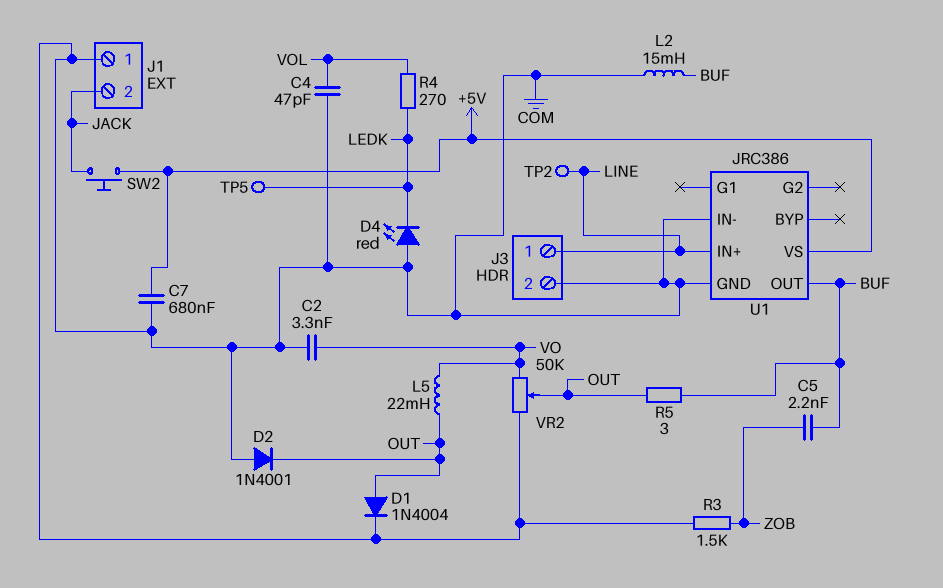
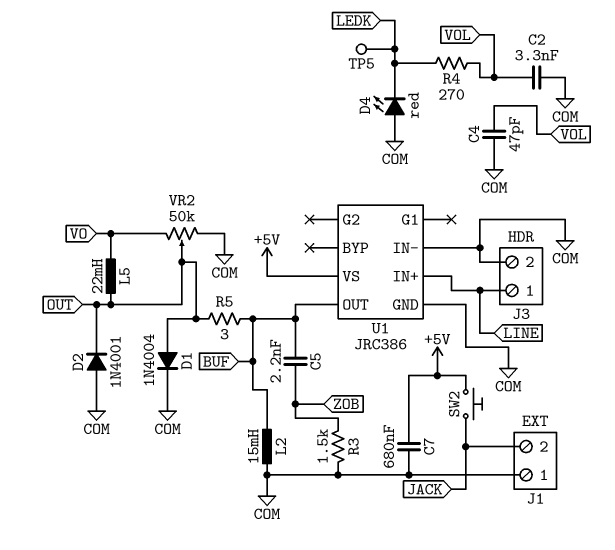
C2: 3.3nF (COM, VO) -> 3.3nF (COM, VOL)
TP2: test point (LINE) -> none

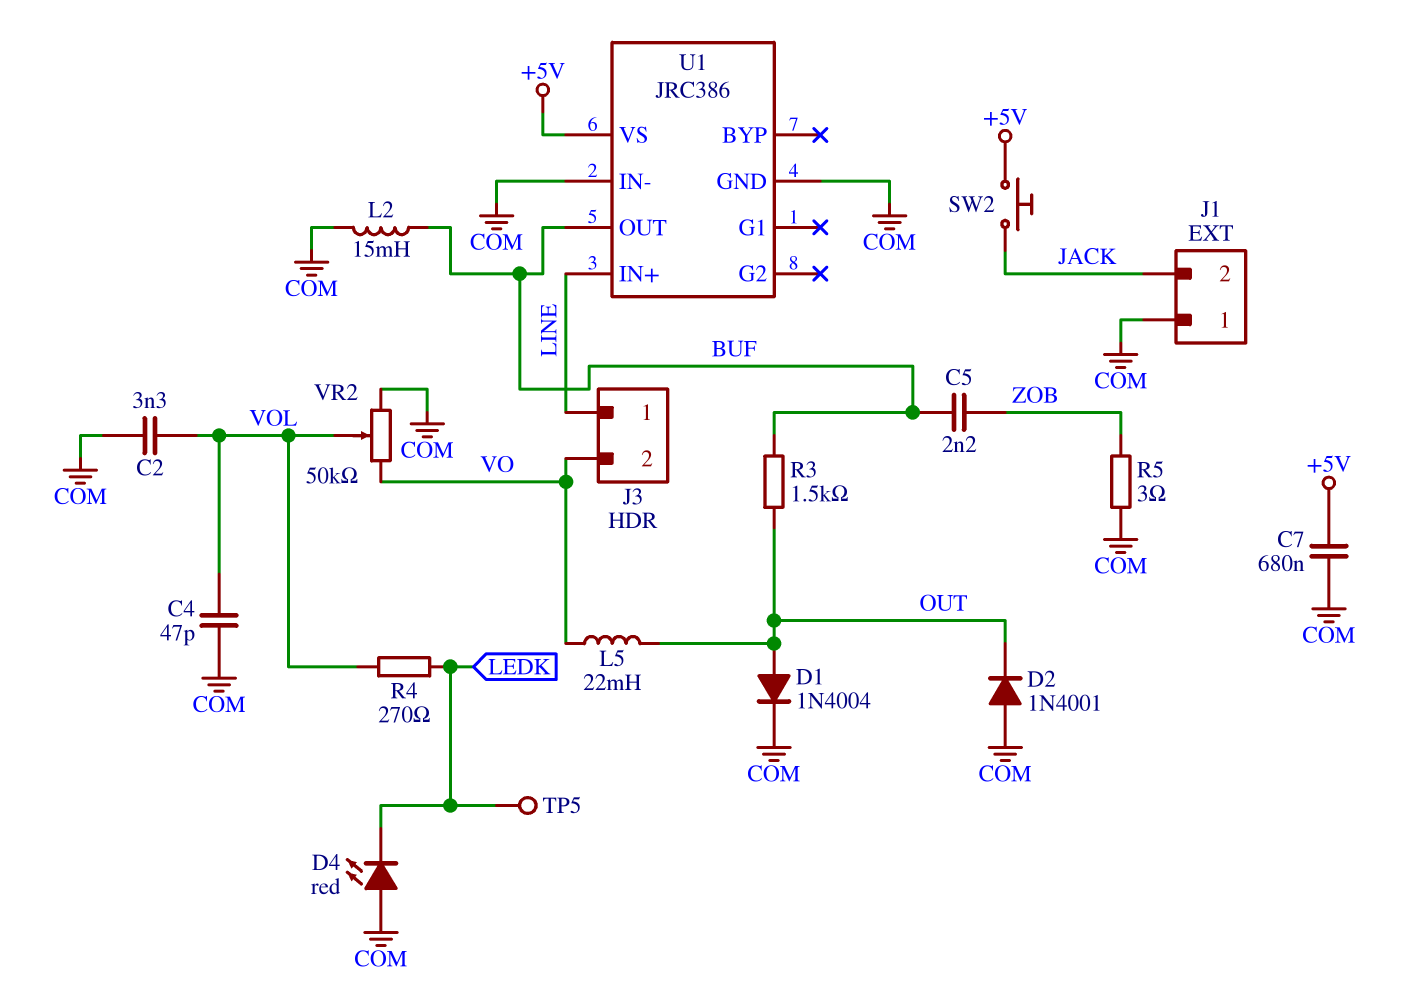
J3 pin 2: COM -> VO
R3: 1.5k (COM, ZOB) -> 1.5k (BUF, OUT)
R5: 3 (BUF, OUT) -> 3 (COM, ZOB)
VR2: 50k (COM, VO, wiper OUT) -> 50k (COM, VO, wiper VOL)

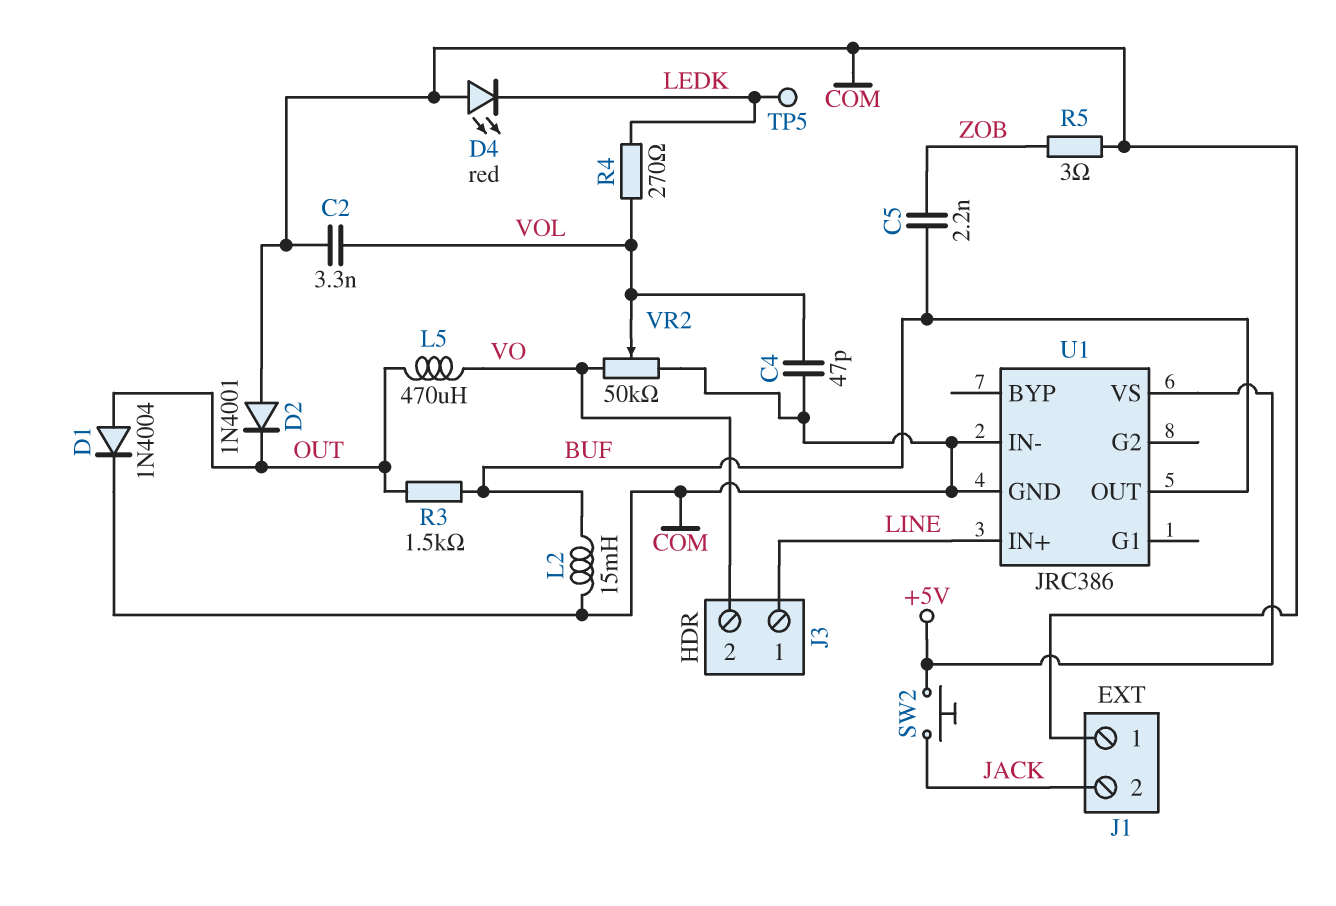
C7: 680nF (+5V, COM) -> none
L5: 22mH (OUT, VO) -> 470uH (OUT, VO)

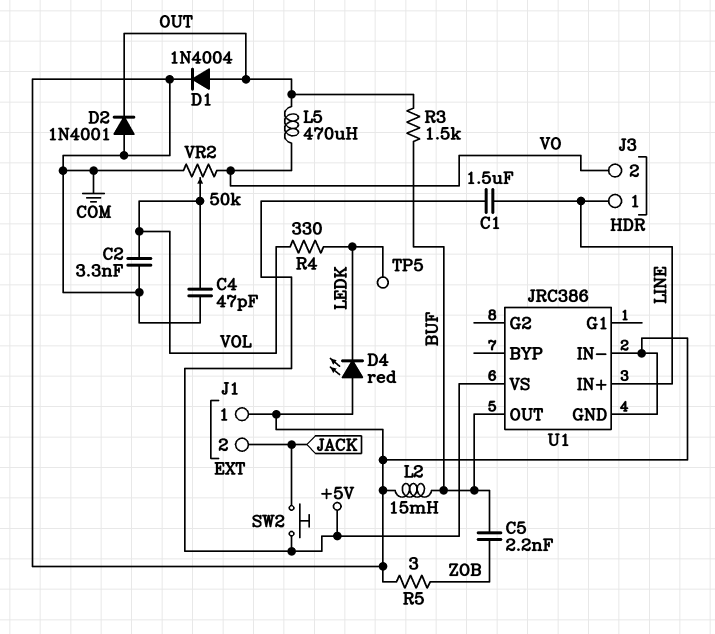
C1: none -> 1.5uF (+5V, LINE)
R4: 270 (LEDK, VOL) -> 330 (LEDK, VOL)

